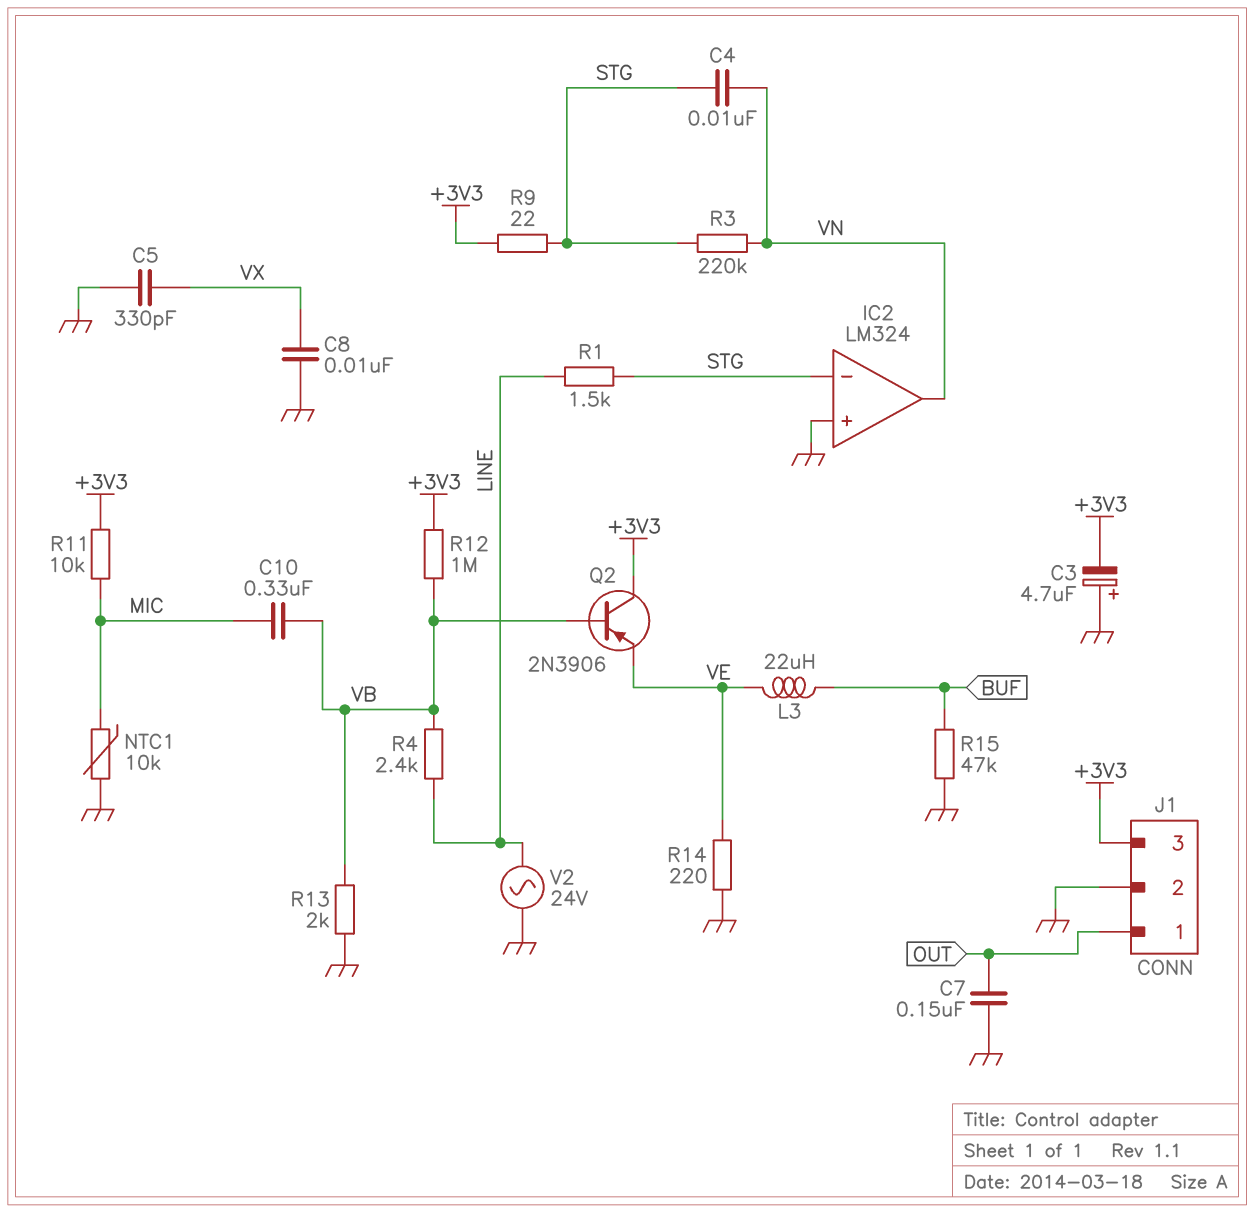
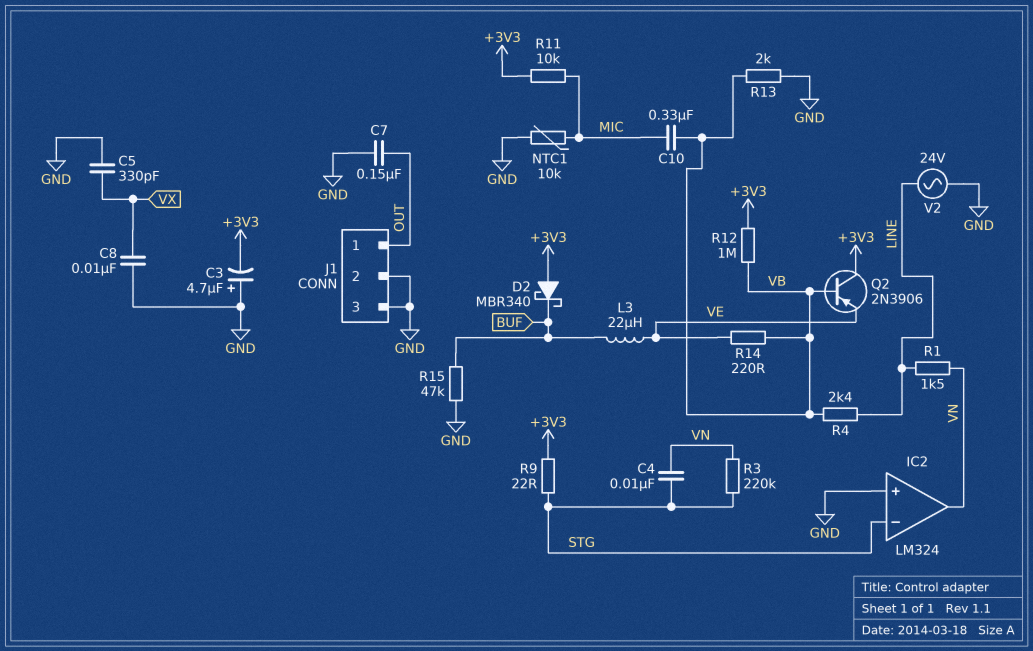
D2: none -> schottky MBR340 (A +3V3, K BUF)
J1 pin 3: +3V3 -> GND
R1: 1.5k (LINE, STG) -> 1.5k (LINE, VN)
R14: 220 (GND, VE) -> 220 (VB, VE)

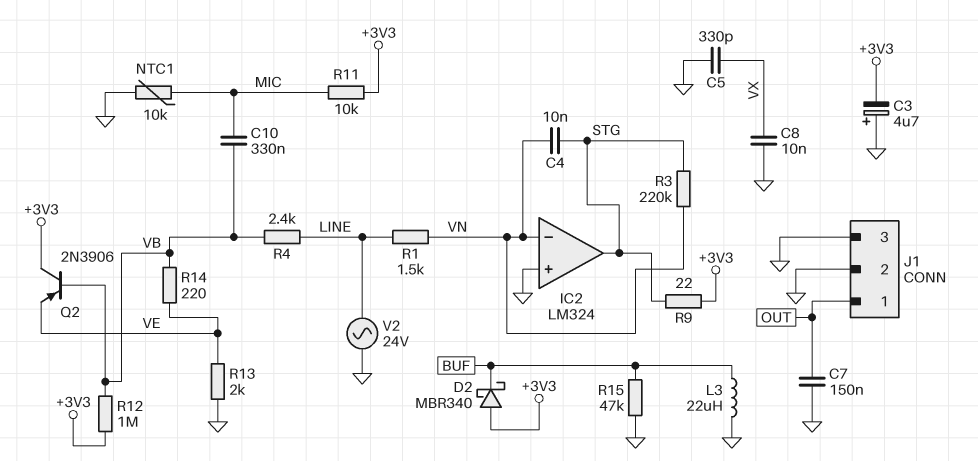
IC2 pin in-: STG -> VN
IC2 pin out: VN -> STG
L3: 22uH (BUF, VE) -> 22uH (BUF, GND)
R13: 2k (GND, VB) -> 2k (GND, VE)

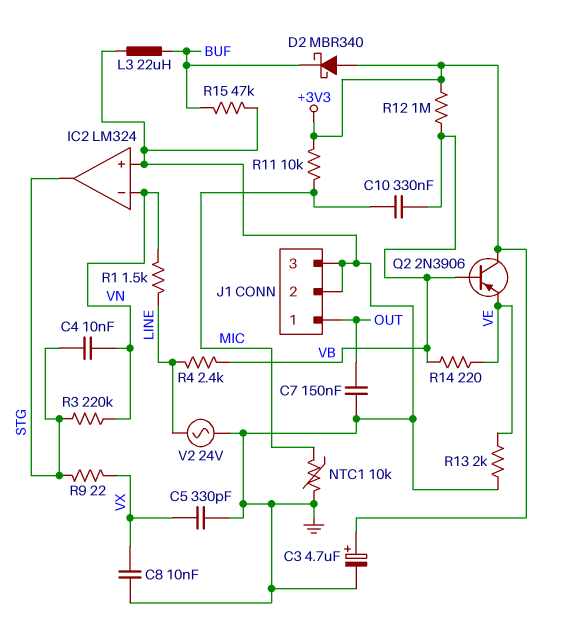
C3: 4.7uF (plus GND, minus +3V3) -> 4.7uF (plus +3V3, minus GND)
R9: 22 (+3V3, STG) -> 22 (STG, VX)

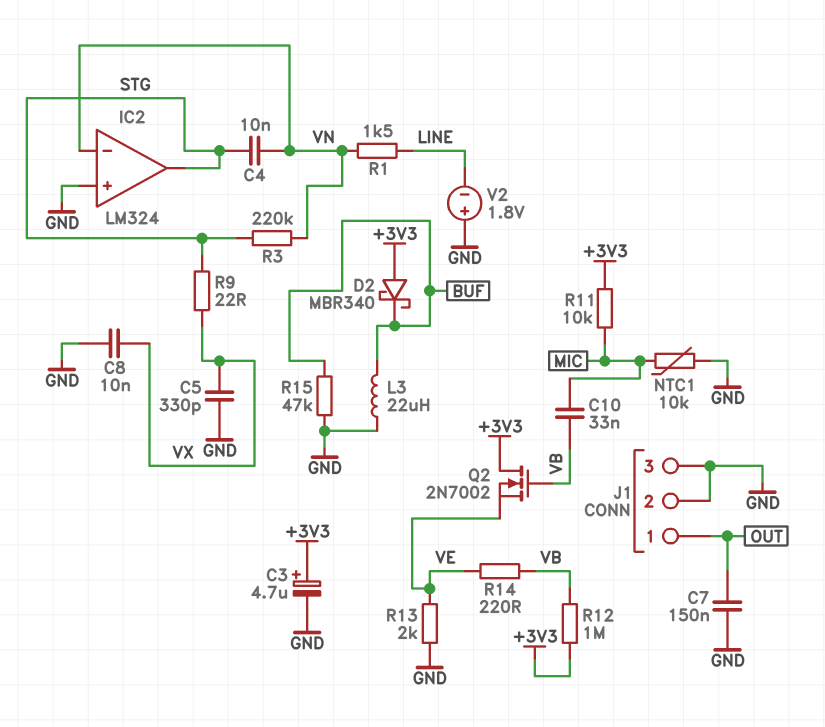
C10: 330nF (MIC, VB) -> 33nF (MIC, VB)
Q2: PNP 2N3906 (B VB, C +3V3, E VE) -> NMOS 2N7002 (G VB, D +3V3, S VE)
R4: 2.4k (LINE, VB) -> none
V2: AC 24V (GND, LINE) -> 1.8V (plus GND, minus LINE)

